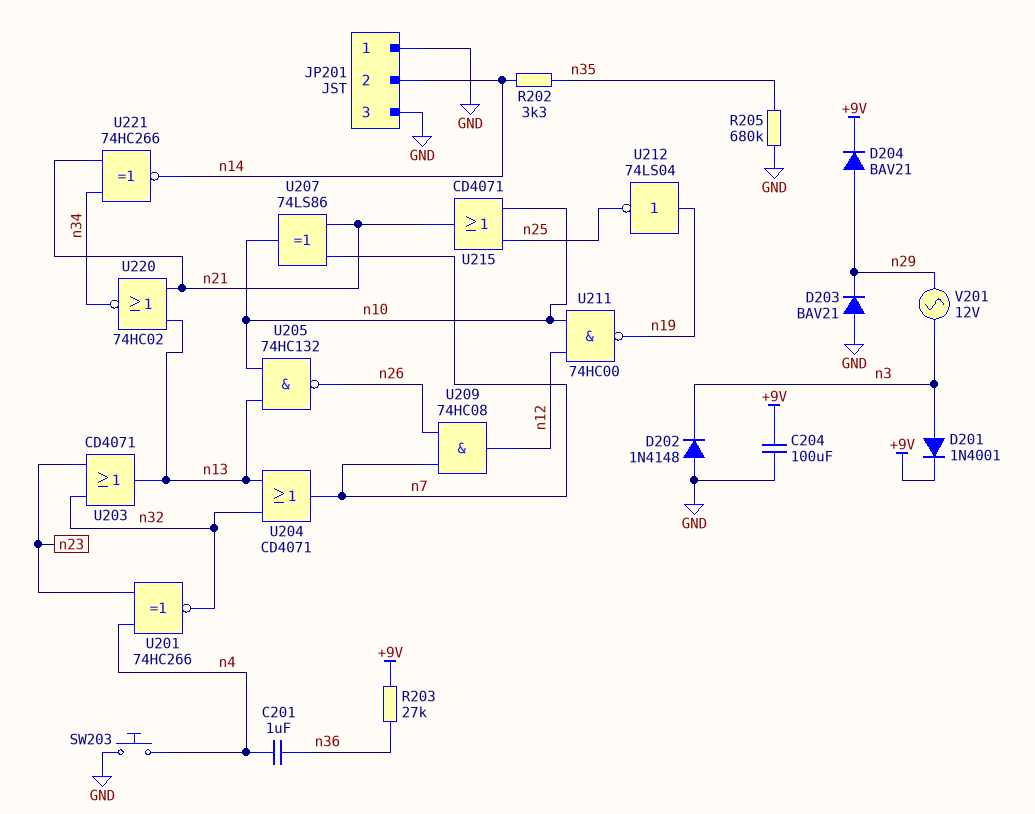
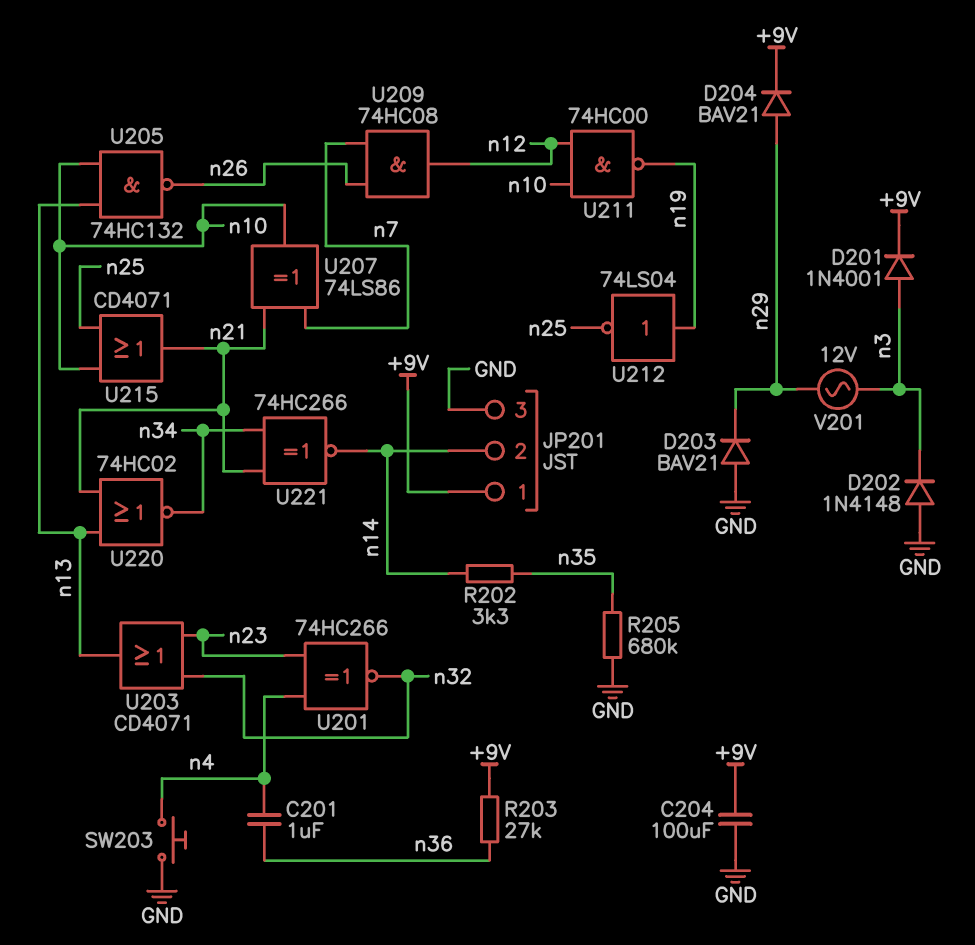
JP201 pin 1: GND -> +9V
U204: OR CD4071 (in n13, in n32, out n7) -> none

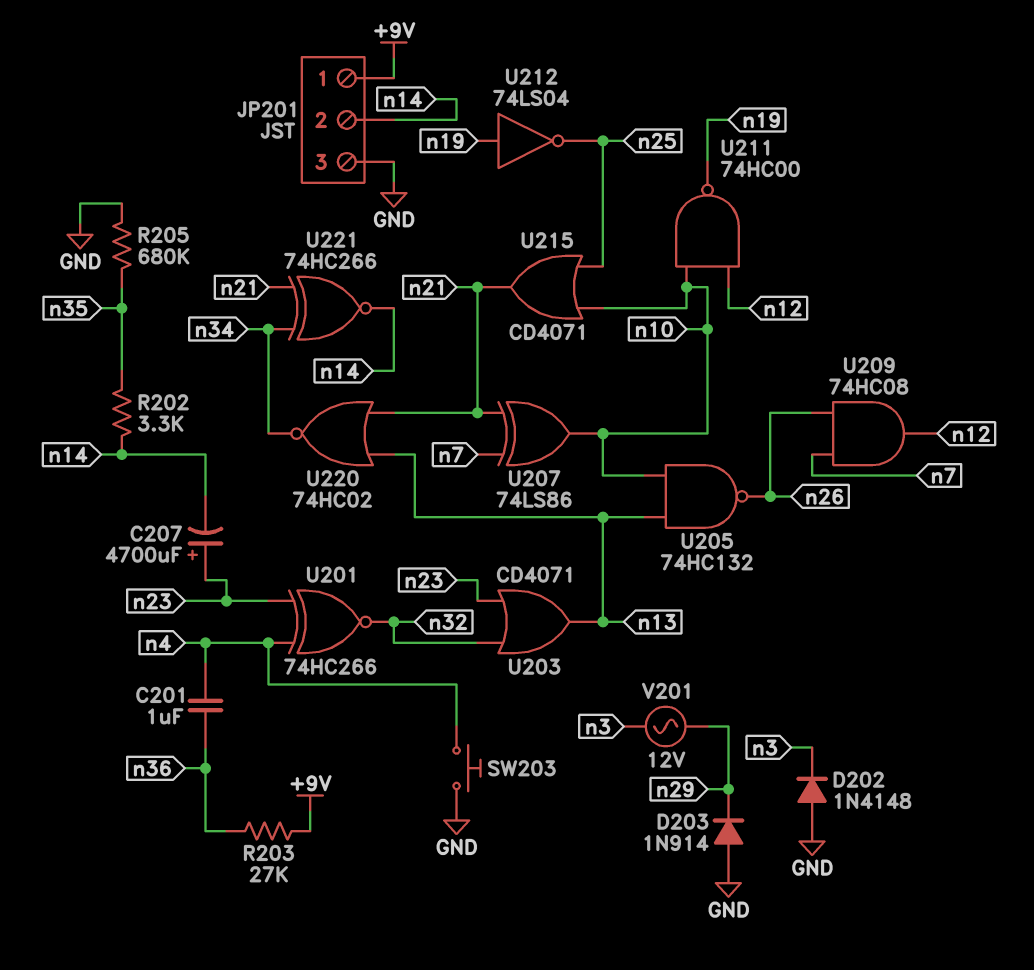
C204: 100uF (+9V, GND) -> none
C207: none -> 4700uF (plus n23, minus n14)
D201: diode 1N4001 (A n3, K +9V) -> none
D203: diode BAV21 (A GND, K n29) -> diode 1N914 (A GND, K n29)
D204: diode BAV21 (A n29, K +9V) -> none

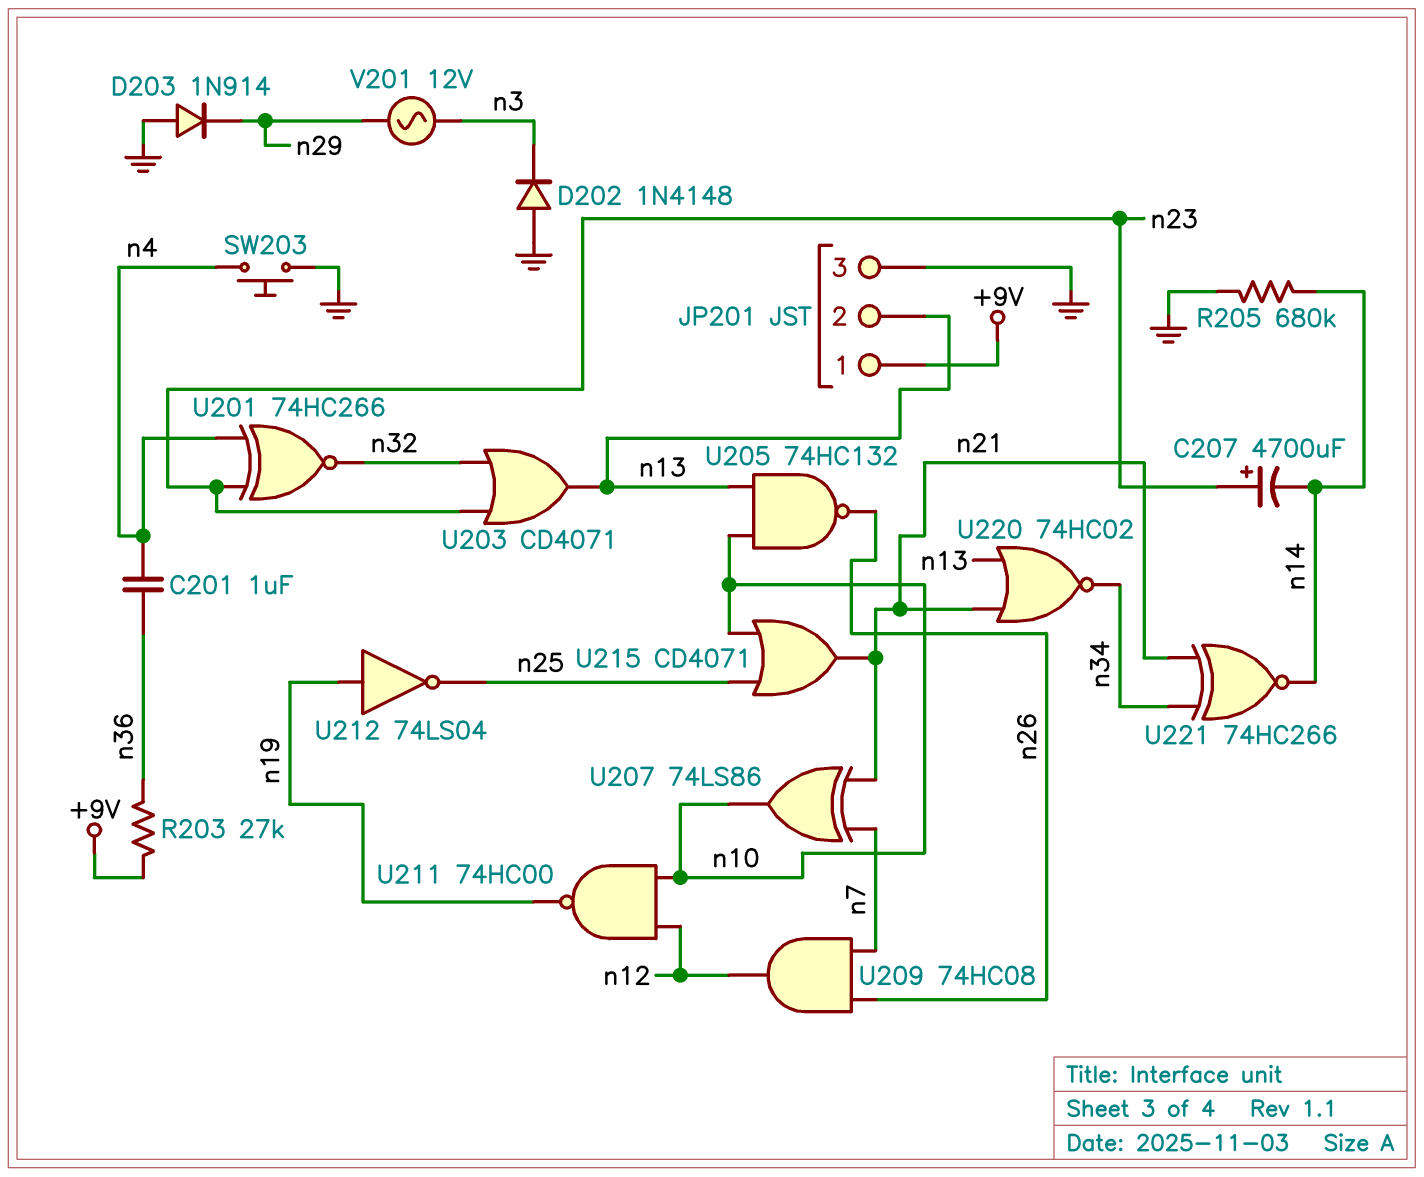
JP201 pin 2: n14 -> n13
R202: 3.3k (n14, n35) -> none
R205: 680k (GND, n35) -> 680k (GND, n14)

